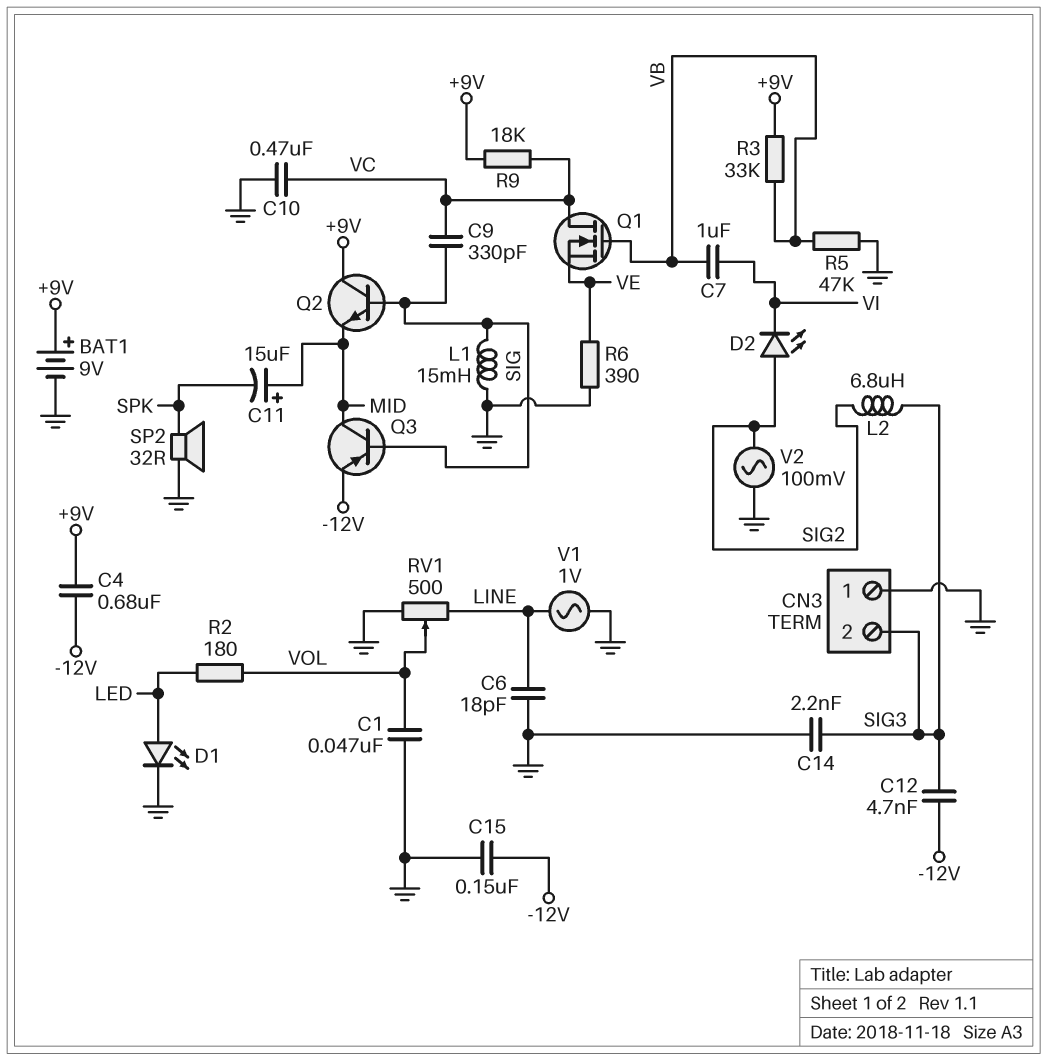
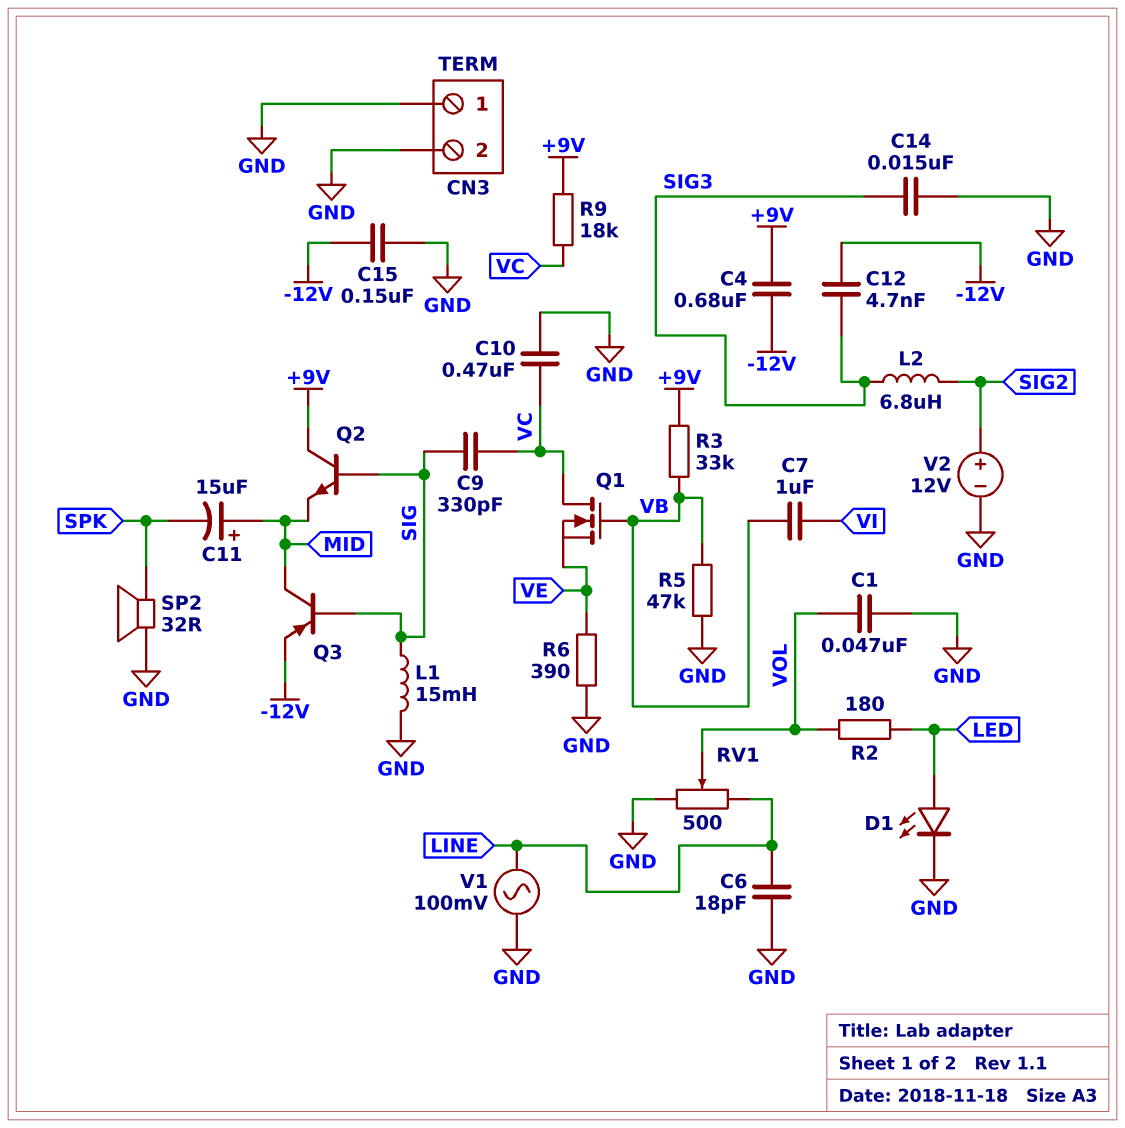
BAT1: 9V (plus +9V, minus GND) -> none
C14: 2.2nF (GND, SIG3) -> 15nF (GND, SIG3)
CN3 pin 2: SIG3 -> GND
D2: LED (A SIG2, K VI) -> none
V1: AC 1V (GND, LINE) -> AC 100mV (GND, LINE)
V2: AC 100mV (GND, SIG2) -> 12V (plus SIG2, minus GND)

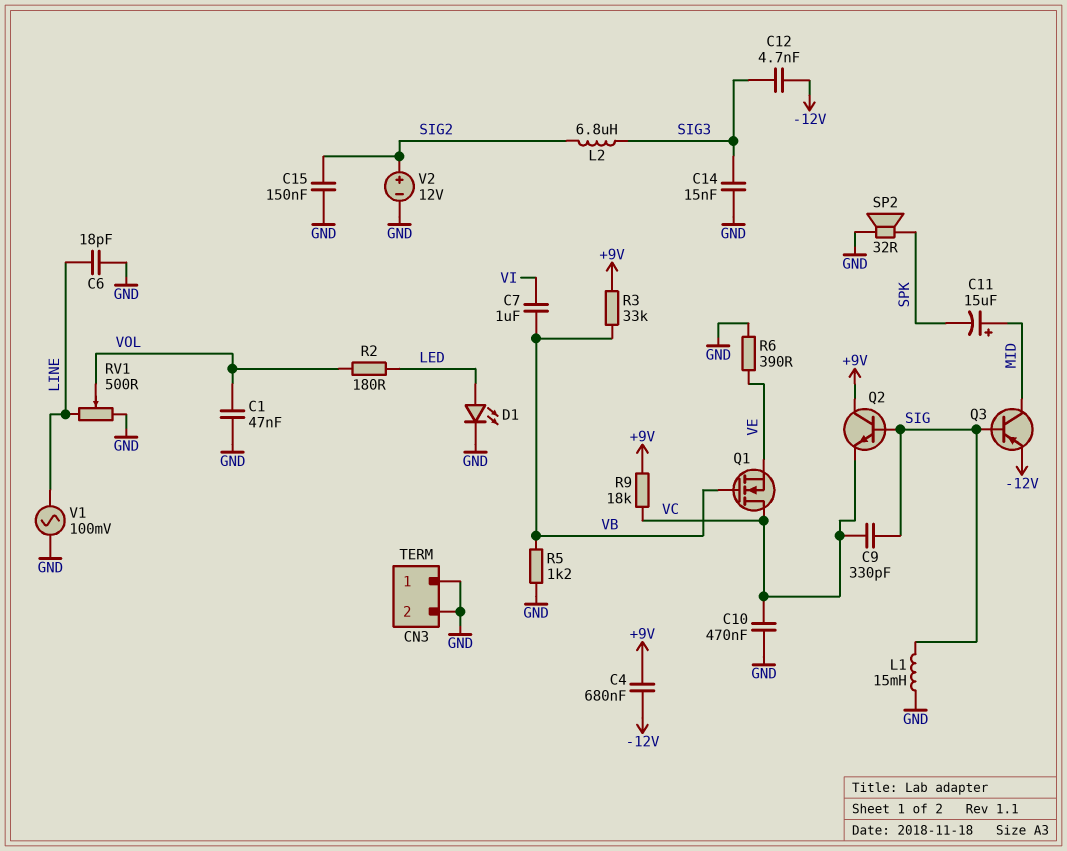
C15: 150nF (-12V, GND) -> 150nF (GND, SIG2)
Q2: NPN (B SIG, C +9V, E MID) -> NPN (B SIG, C +9V, E VC)
R5: 47k (GND, VB) -> 1.2k (GND, VB)

